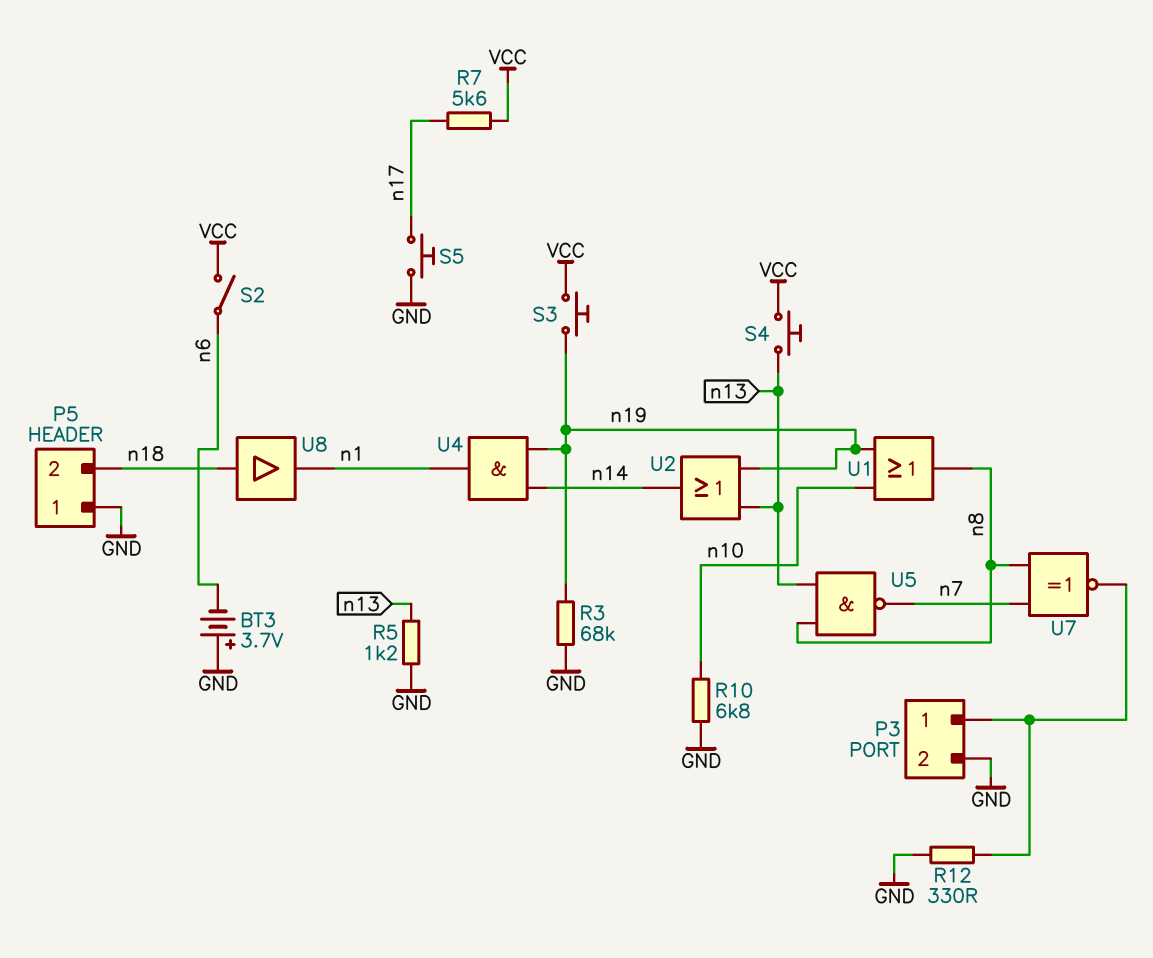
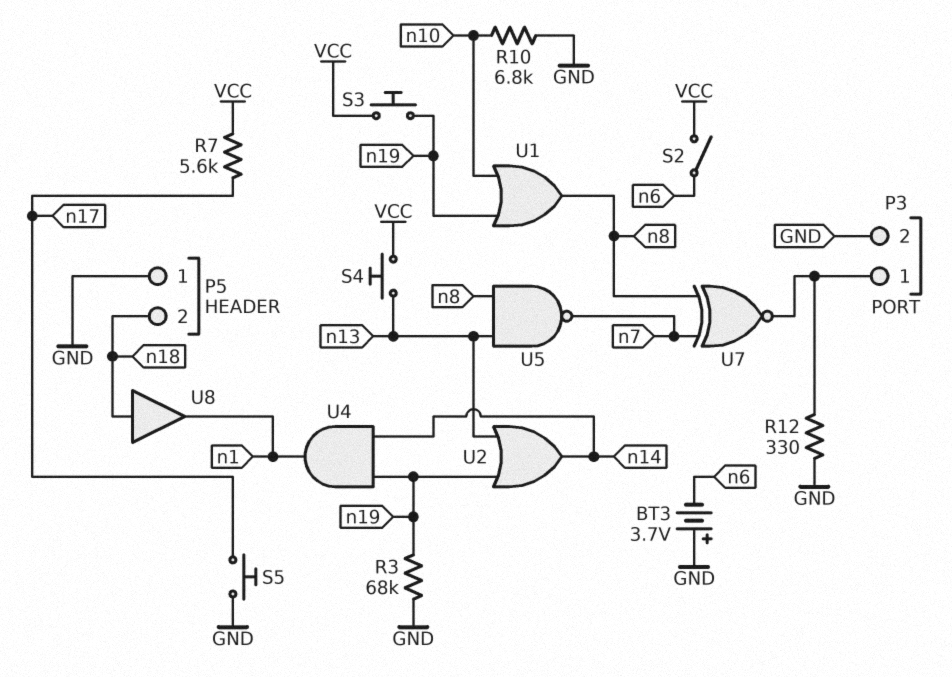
R5: 1.2k (GND, n13) -> none

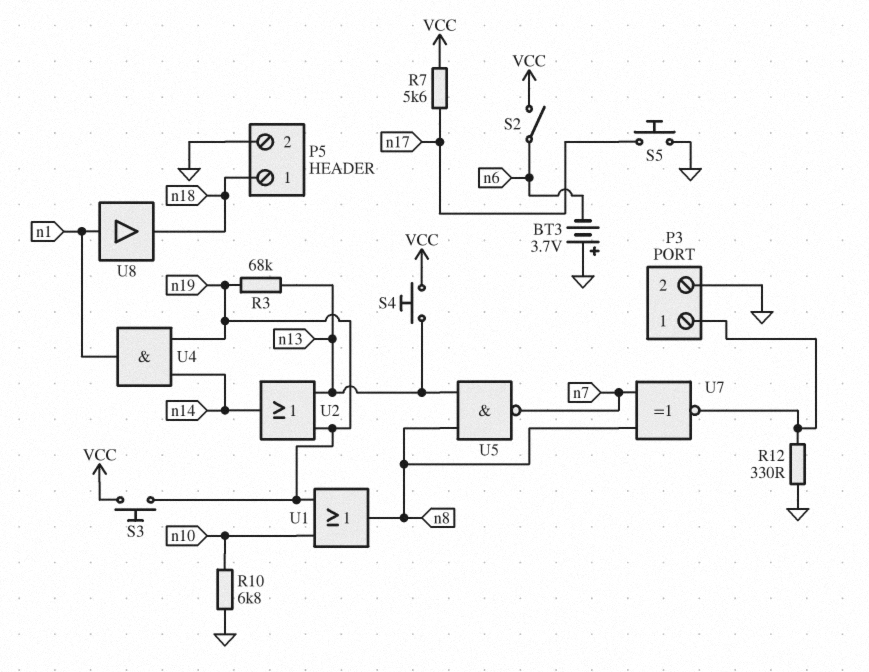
P5 pin 1: GND -> n18
P5 pin 2: n18 -> GND
R3: 68k (GND, n19) -> 68k (n13, n19)
U8: buffer (in n18, out n1) -> buffer (in n1, out n18)

